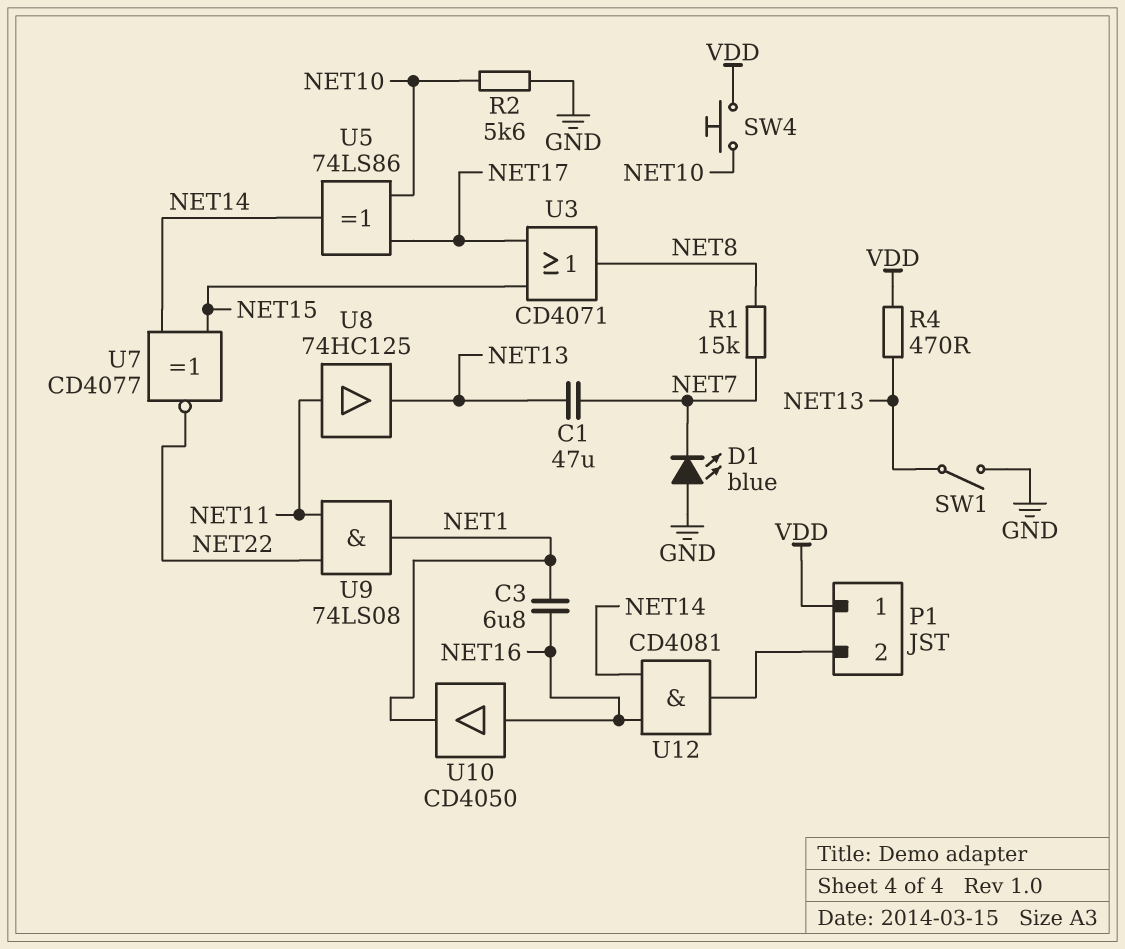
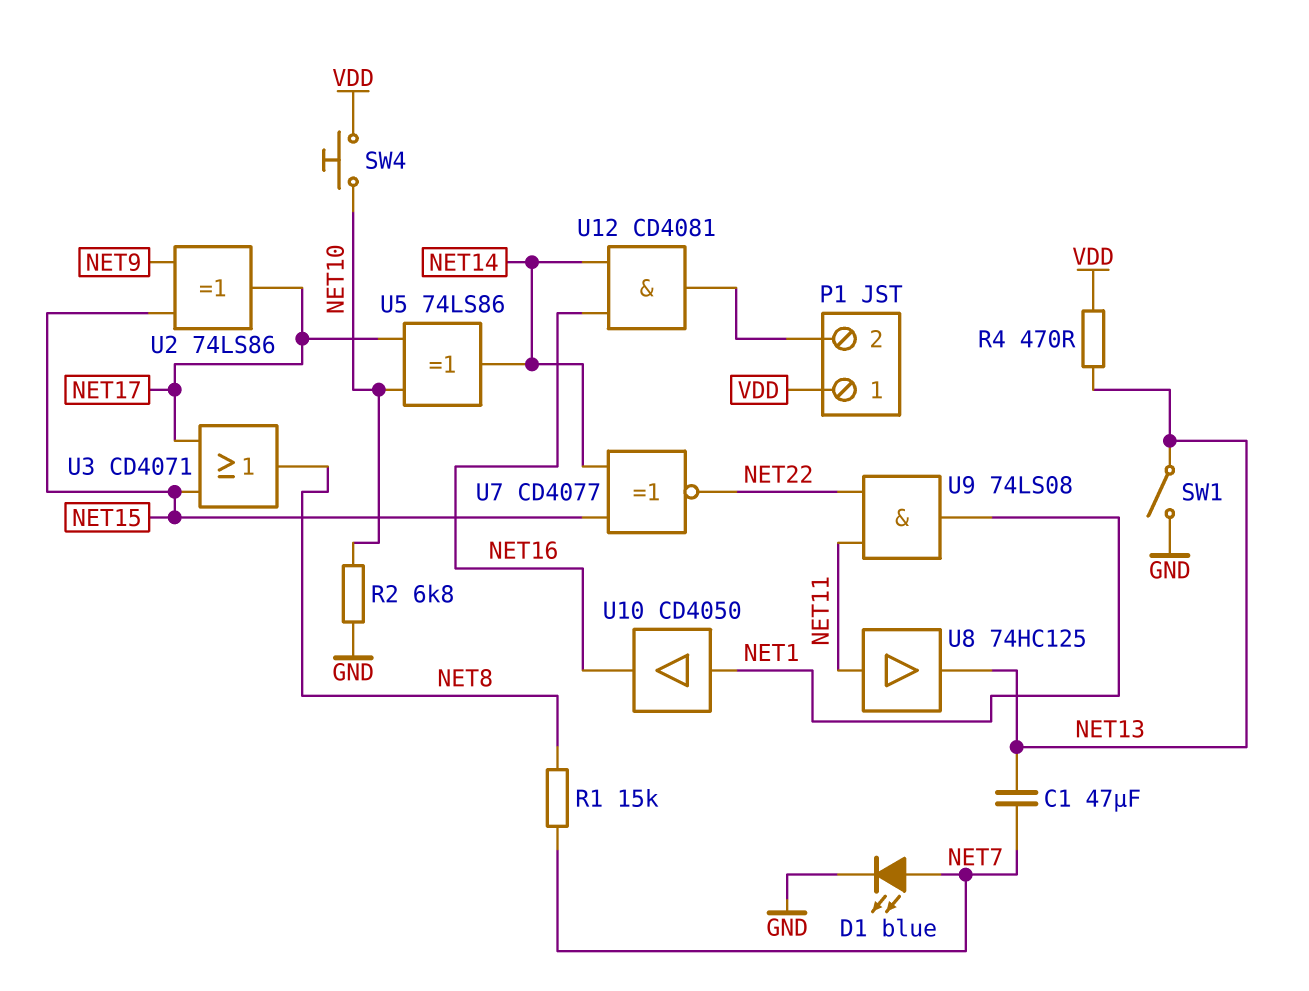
C3: 6.8uF (NET1, NET16) -> none
D1: LED blue (A GND, K NET7) -> LED blue (A NET7, K GND)
R2: 5.6k (GND, NET10) -> 6.8k (GND, NET10)
U2: none -> XOR 74LS86 (in NET9, in NET15, out NET17)
U10: buffer CD4050 (in NET16, out NET1) -> buffer CD4050 (in NET1, out NET16)

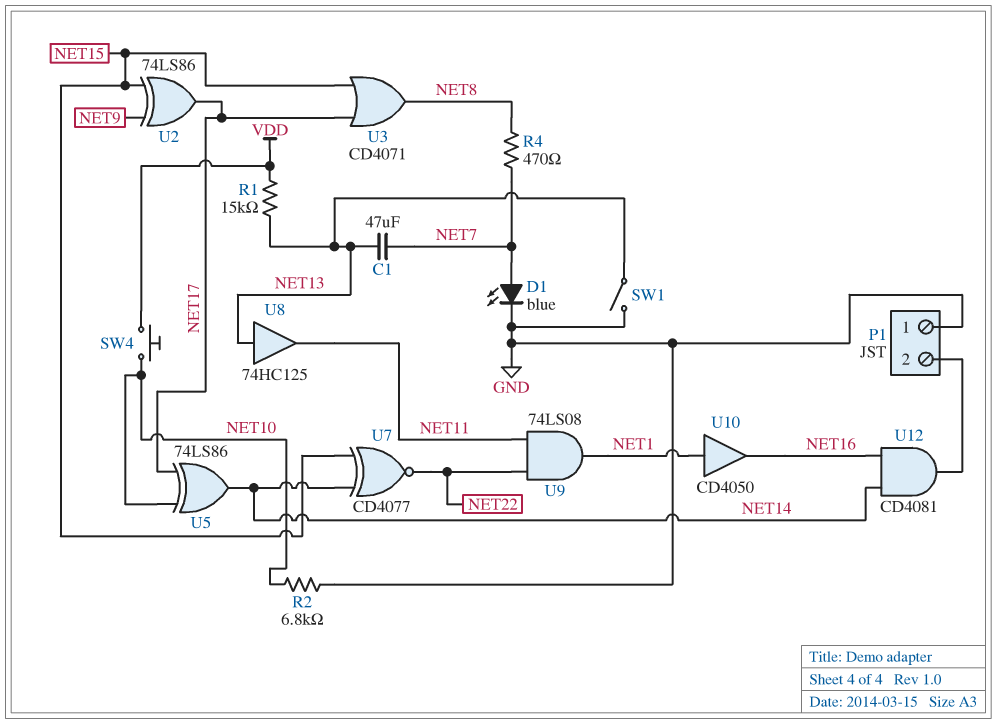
P1 pin 1: VDD -> GND
R1: 15k (NET7, NET8) -> 15k (NET13, VDD)
R4: 470 (NET13, VDD) -> 470 (NET7, NET8)
U8: buffer 74HC125 (in NET11, out NET13) -> buffer 74HC125 (in NET13, out NET11)

